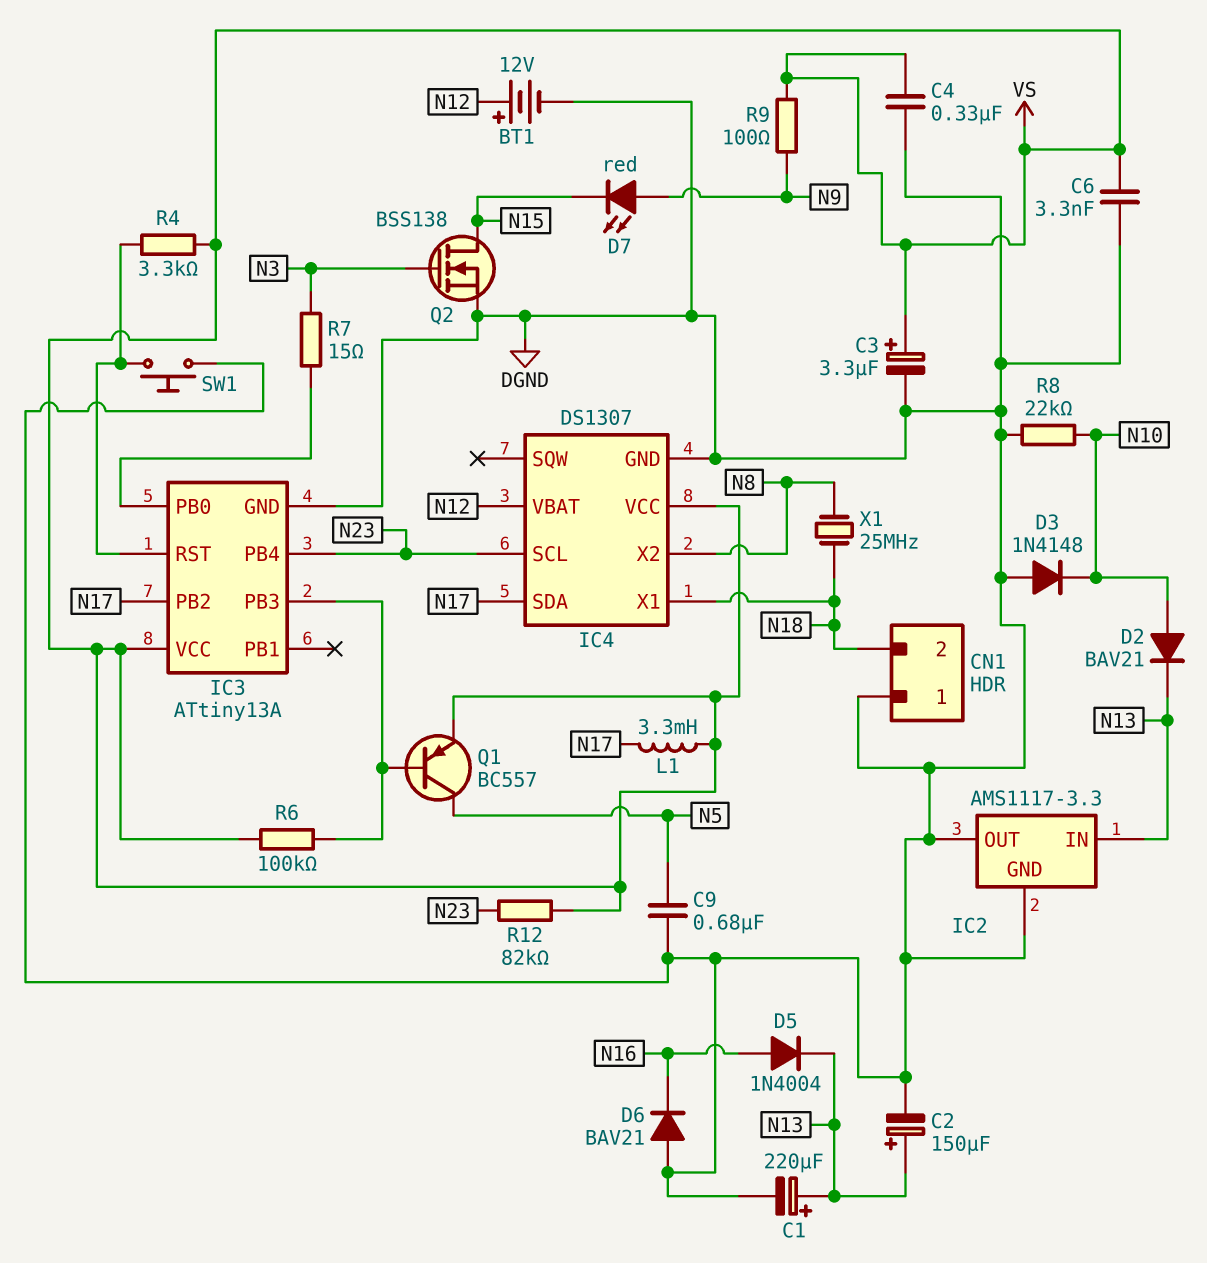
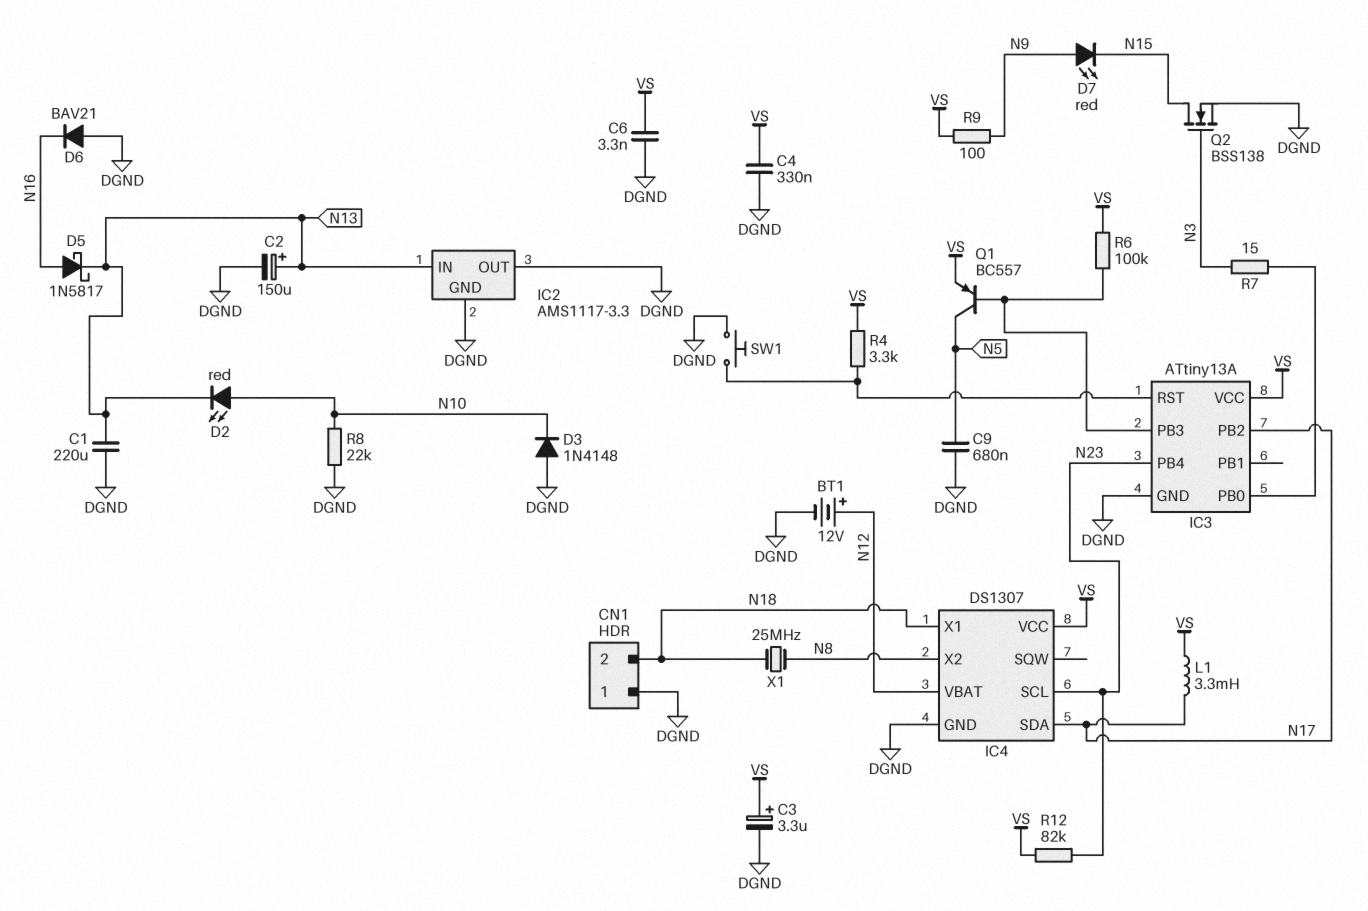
C1: 220uF (plus N13, minus DGND) -> 220uF (DGND, N13)
D2: diode BAV21 (A N10, K N13) -> LED red (A N10, K N13)
D5: diode 1N4004 (A N16, K N13) -> schottky 1N5817 (A N16, K N13)

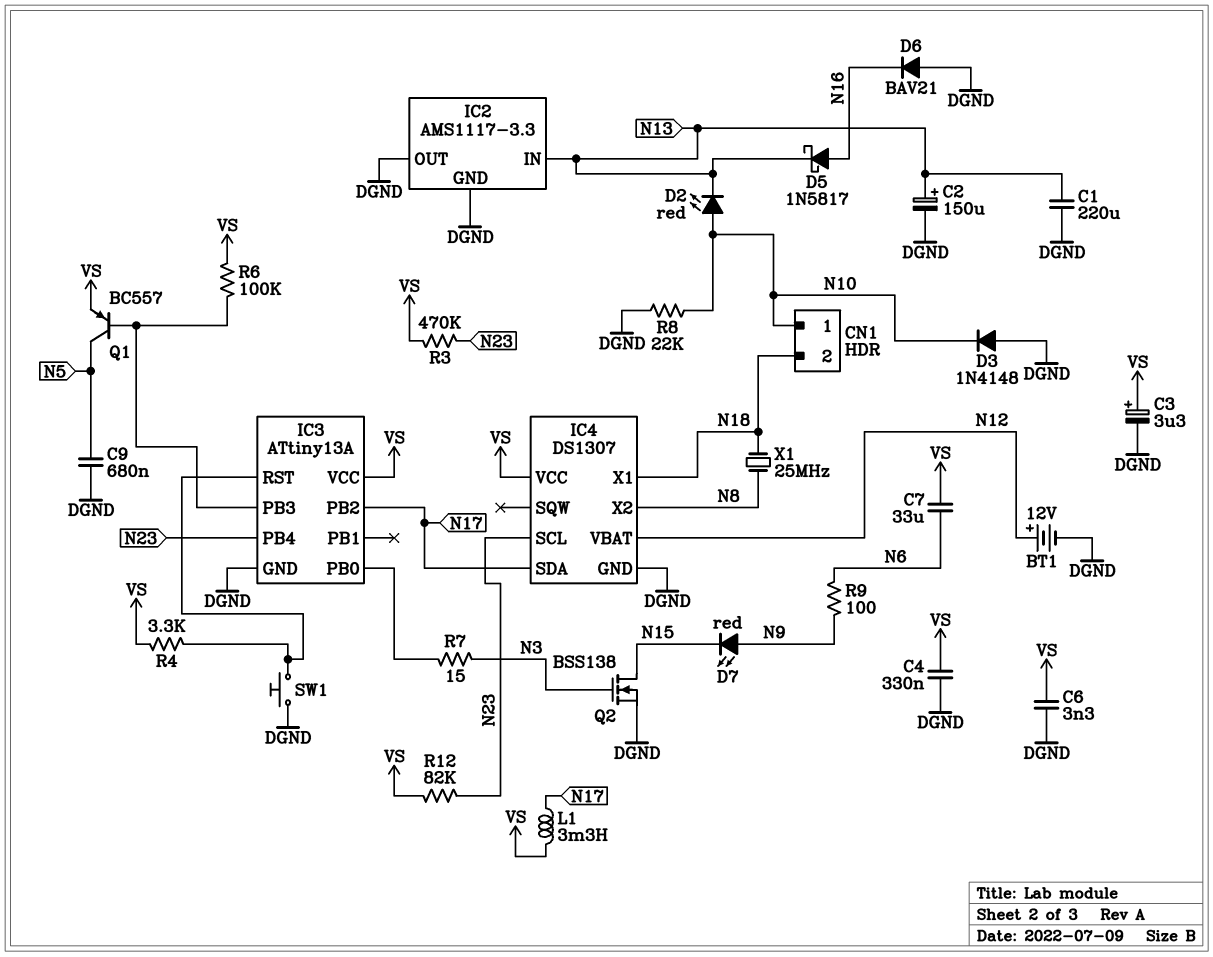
C7: none -> 33uF (N6, VS)
CN1 pin 1: DGND -> N10
R3: none -> 470k (N23, VS)
R9: 100 (N9, VS) -> 100 (N6, N9)

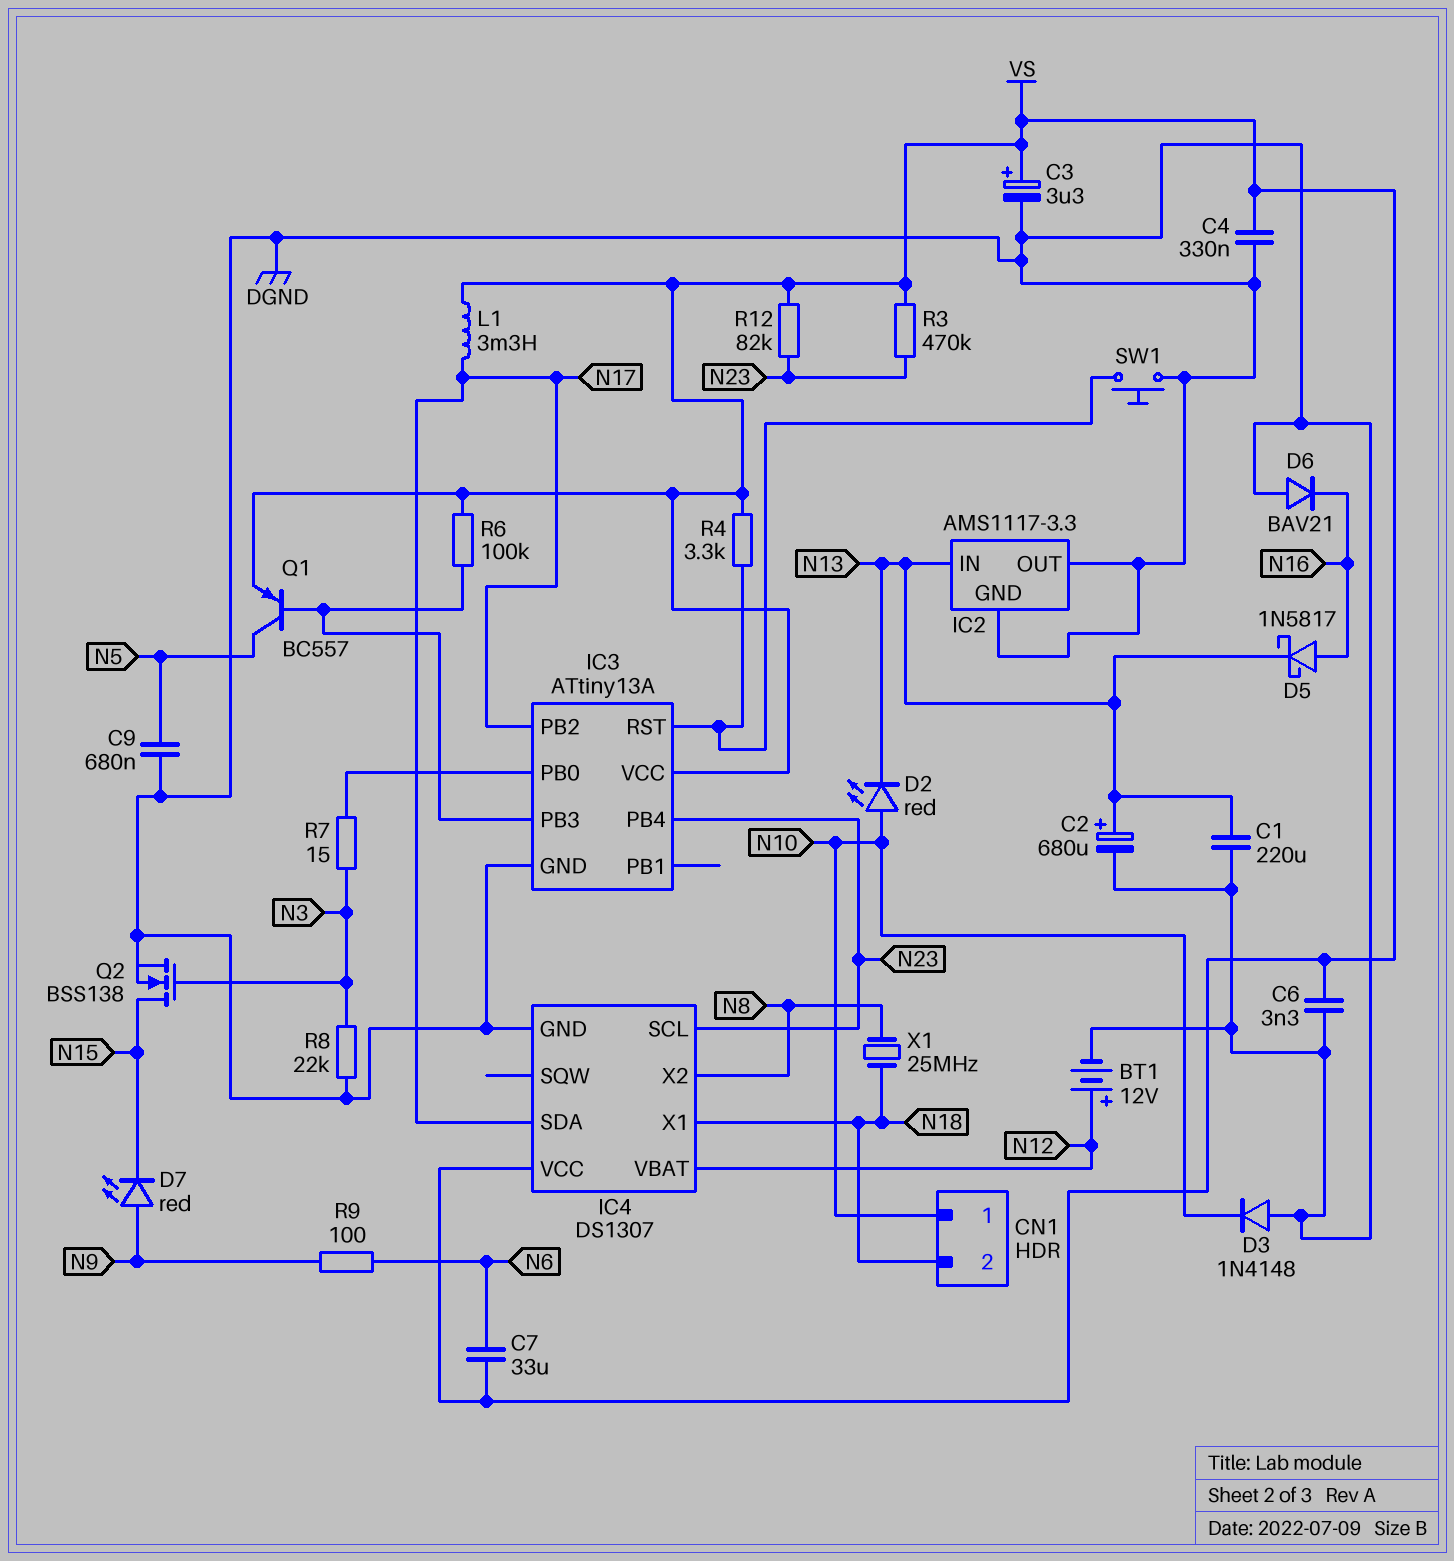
C2: 150uF (plus N13, minus DGND) -> 680uF (plus N13, minus DGND)
R8: 22k (DGND, N10) -> 22k (DGND, N3)

